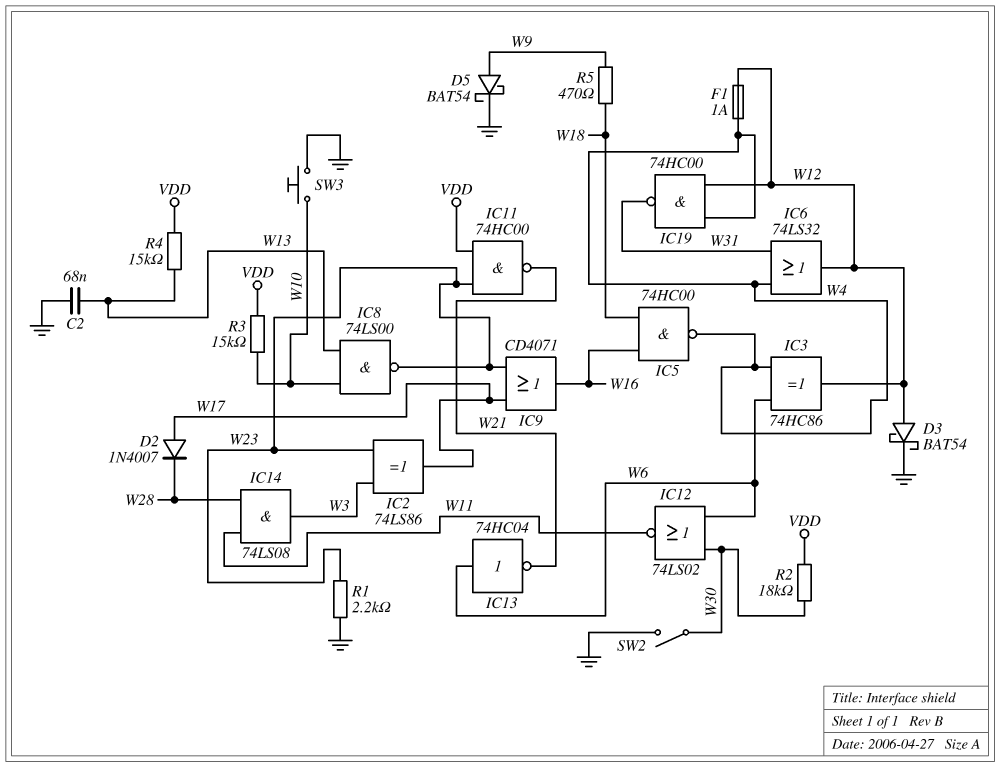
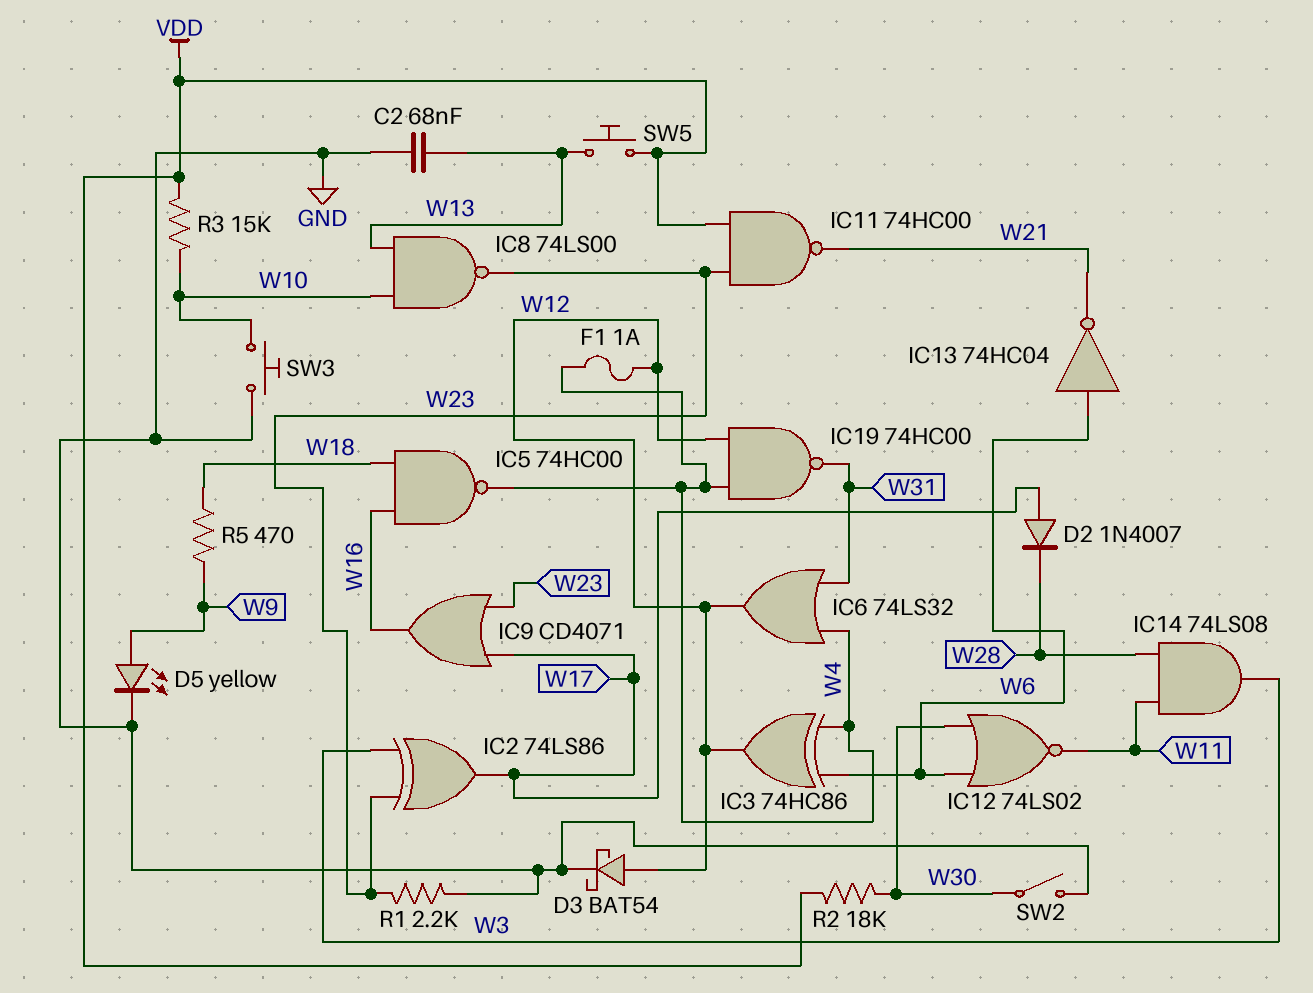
D5: schottky BAT54 (A W9, K GND) -> LED yellow (A W9, K GND)
R4: 15k (VDD, W13) -> none
SW5: none -> button (VDD, W13)

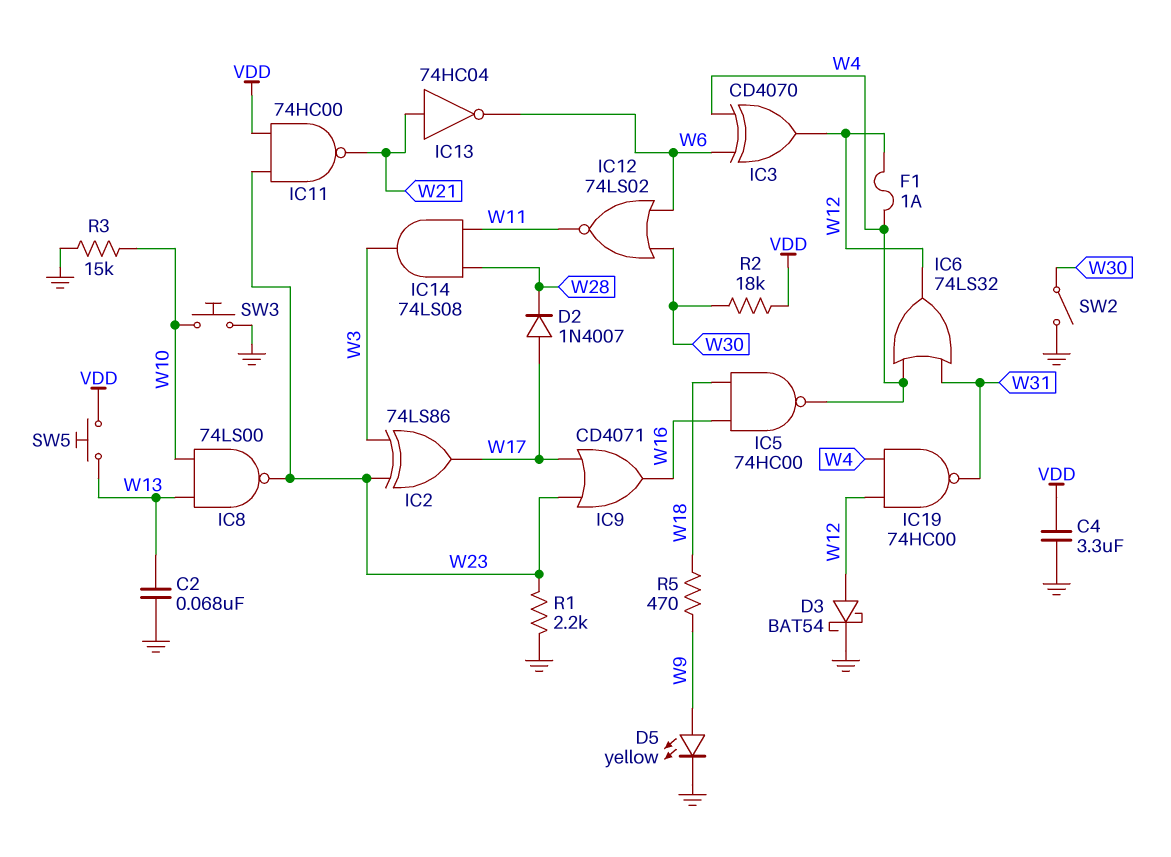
C4: none -> 3.3uF (GND, VDD)
IC3: XOR 74HC86 (in W4, in W6, out W12) -> XOR CD4070 (in W4, in W6, out W12)
IC13: NOT 74HC04 (in W6, out W21) -> NOT 74HC04 (in W21, out W6)
R3: 15k (VDD, W10) -> 15k (GND, W10)

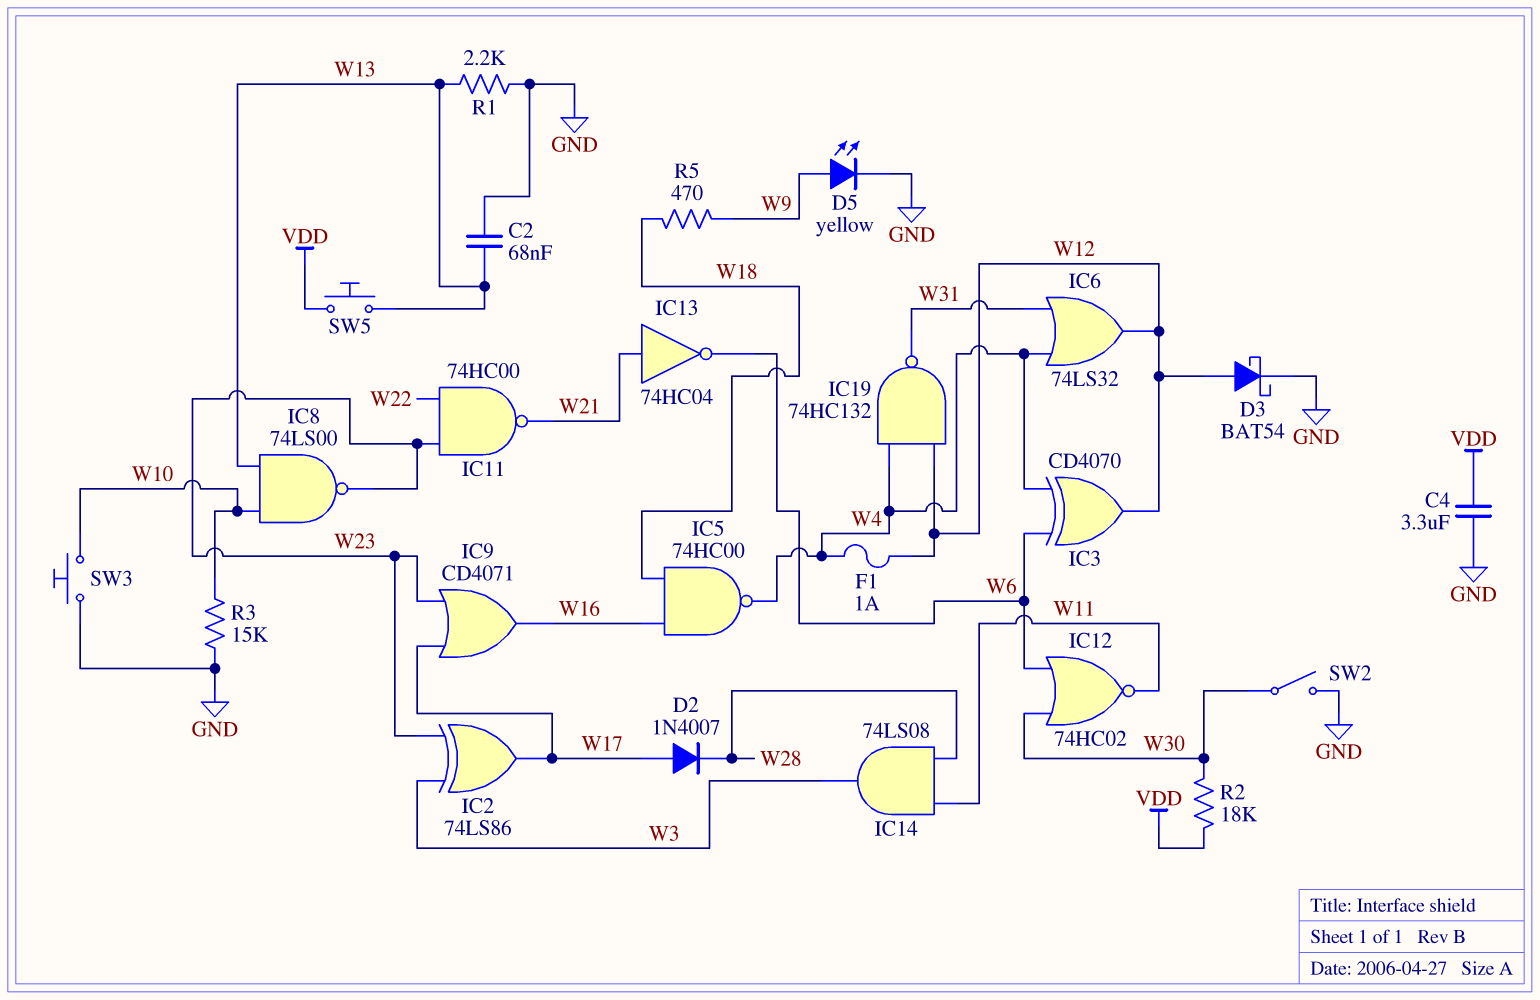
IC11: NAND 74HC00 (in VDD, in W23, out W21) -> NAND 74HC00 (in W22, in W23, out W21)
IC12: NOR 74LS02 (in W6, in W30, out W11) -> NOR 74HC02 (in W6, in W30, out W11)
IC19: NAND 74HC00 (in W4, in W12, out W31) -> NAND 74HC132 (in W4, in W12, out W31)
R1: 2.2k (GND, W23) -> 2.2k (GND, W13)

